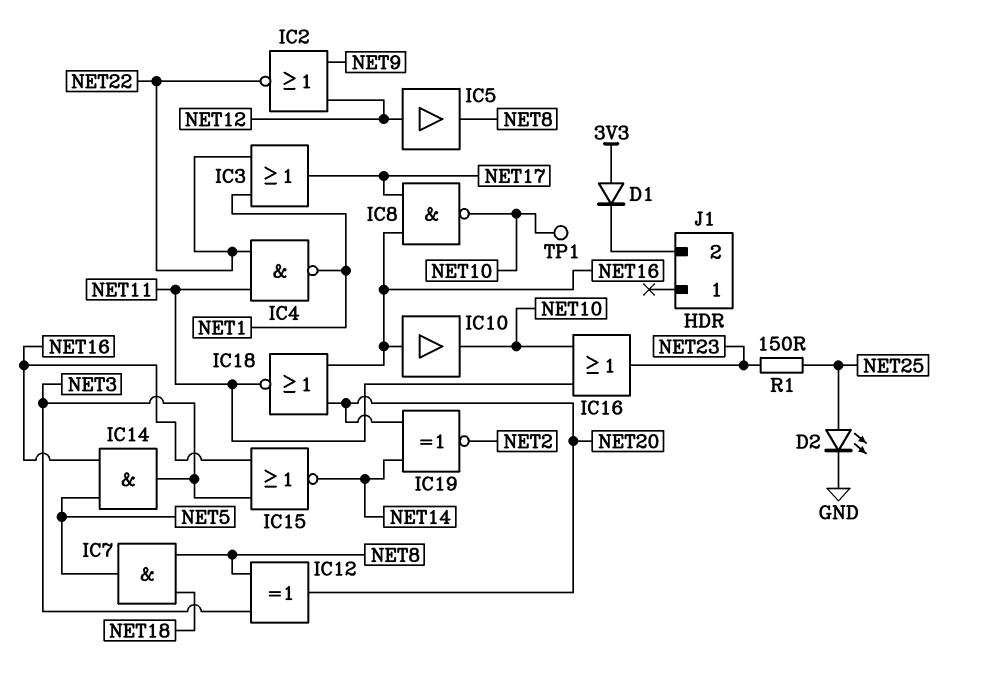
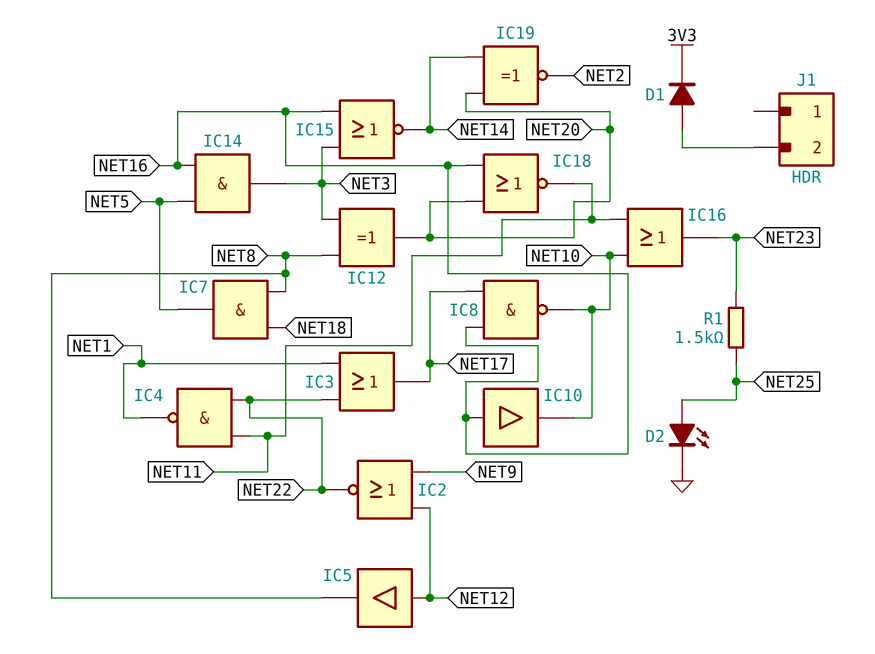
D1: diode (A 3V3, K J1/2) -> diode (A J1/2, K 3V3)
R1: 150 (NET23, NET25) -> 1.5k (NET23, NET25)
TP1: test point (NET10) -> none

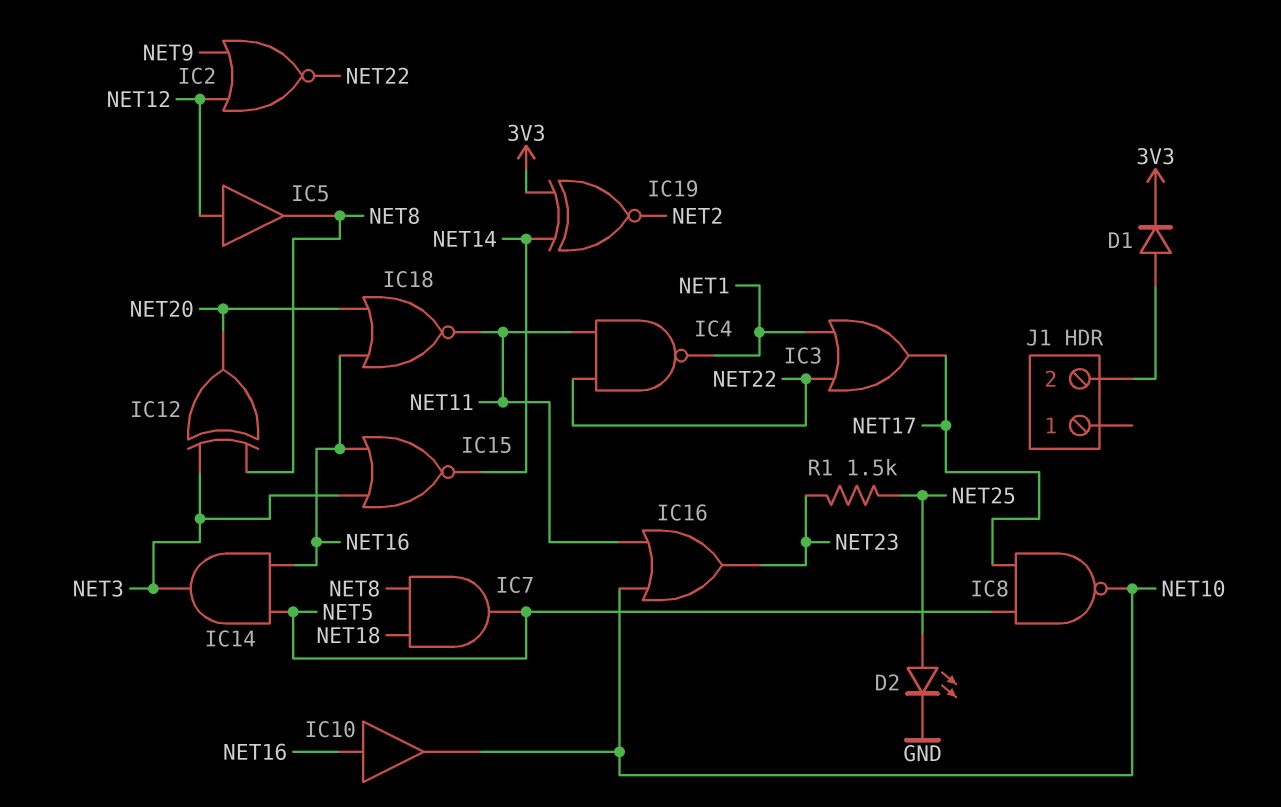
IC8: NAND (in NET16, in NET17, out NET10) -> NAND (in NET5, in NET17, out NET10)
IC19: XNOR (in NET14, in NET20, out NET2) -> XNOR (in 3V3, in NET14, out NET2)

